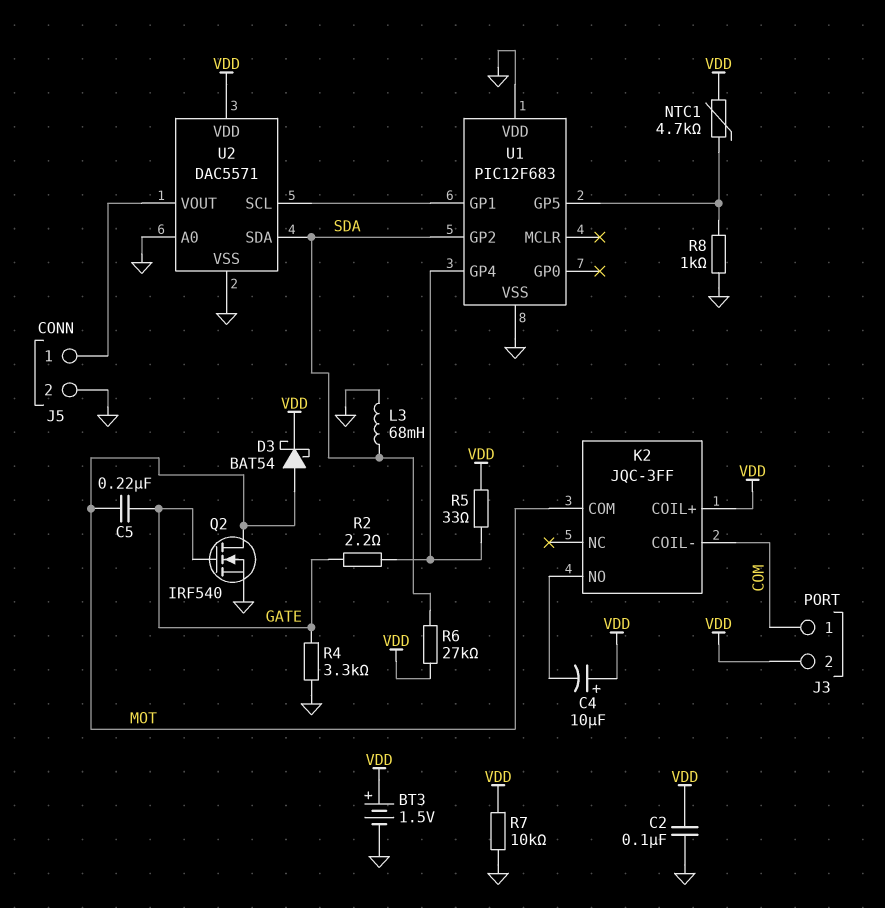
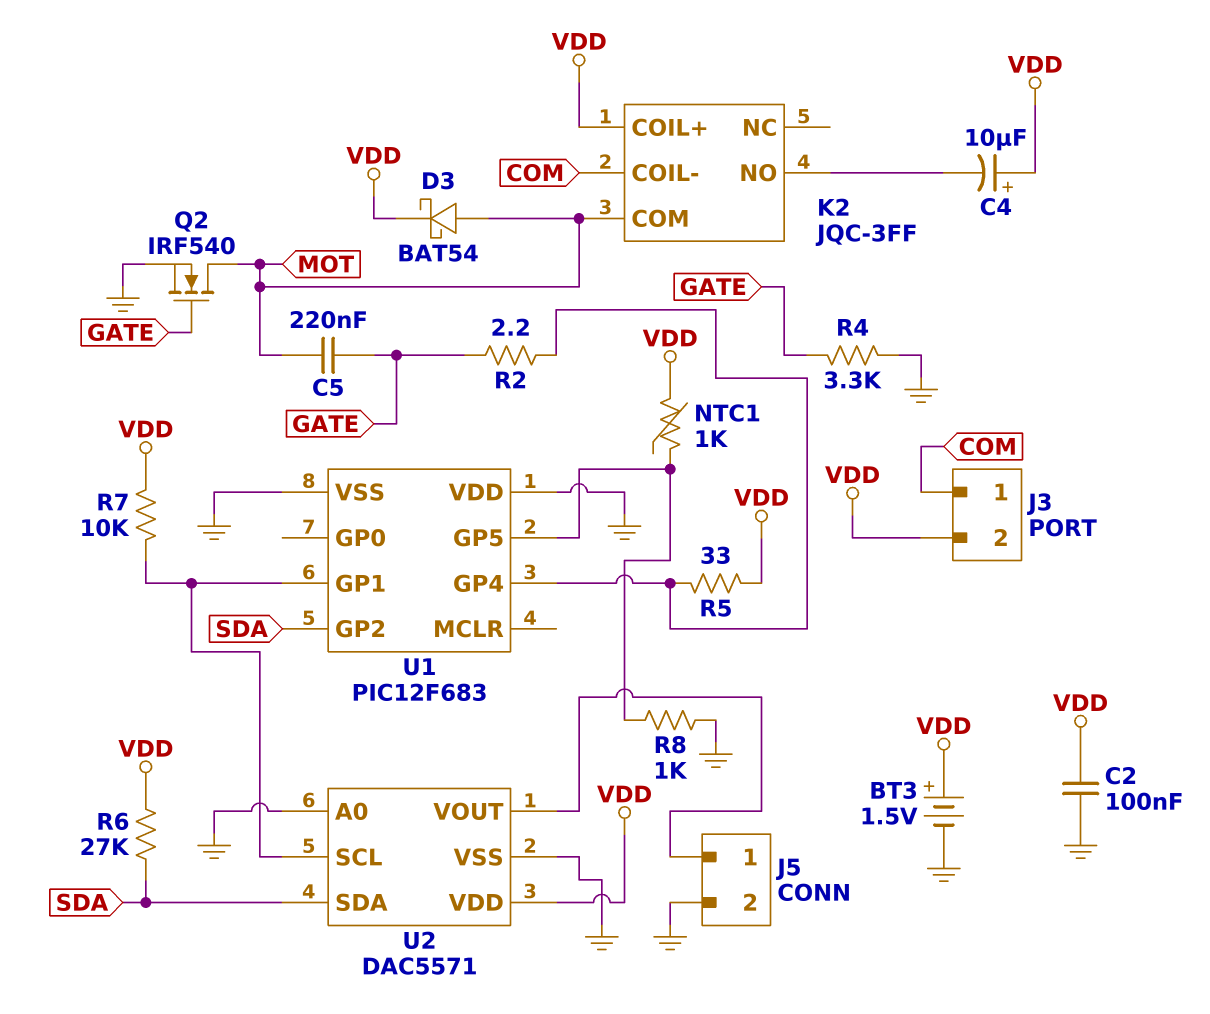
L3: 68mH (GND, SDA) -> none
NTC1: 4.7k (U1/GP5, VDD) -> 1k (U1/GP5, VDD)
R7: 10k (GND, VDD) -> 10k (U1/GP1, VDD)

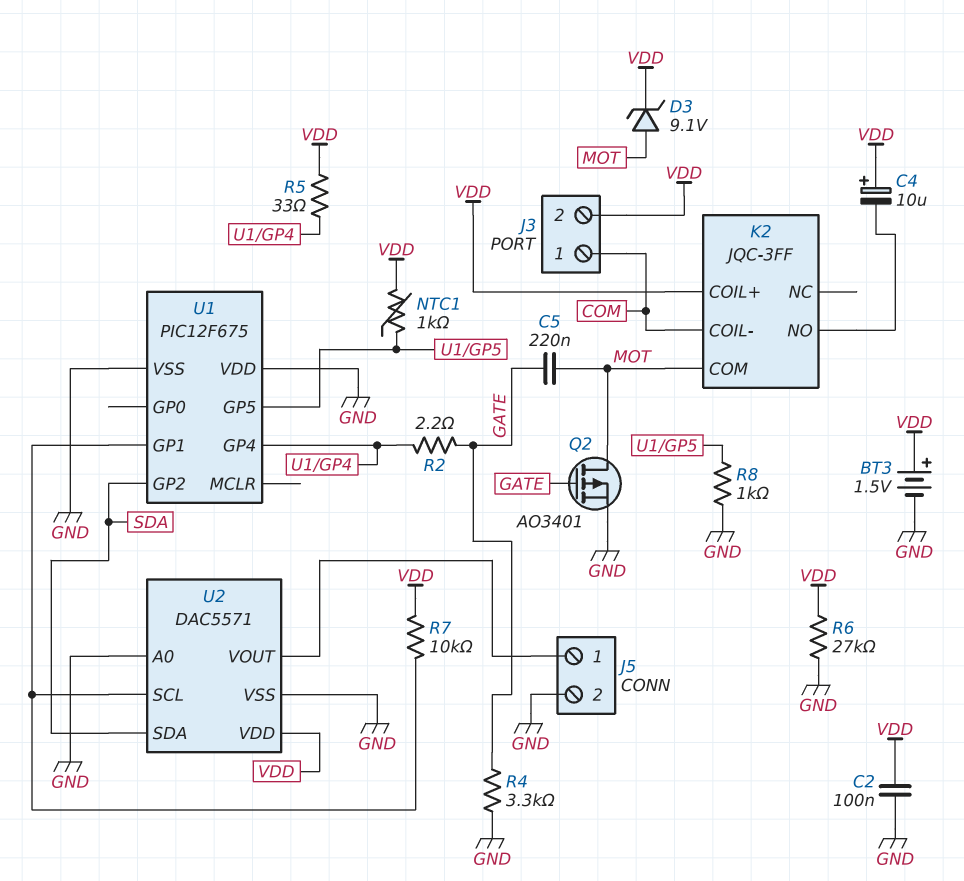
D3: schottky BAT54 (A MOT, K VDD) -> zener 9.1V (A MOT, K VDD)
Q2: NMOS IRF540 (G GATE, D MOT, S GND) -> PMOS AO3401 (G GATE, D MOT, S GND)
R6: 27k (SDA, VDD) -> 27k (GND, VDD)
U1: PIC12F683 -> PIC12F675

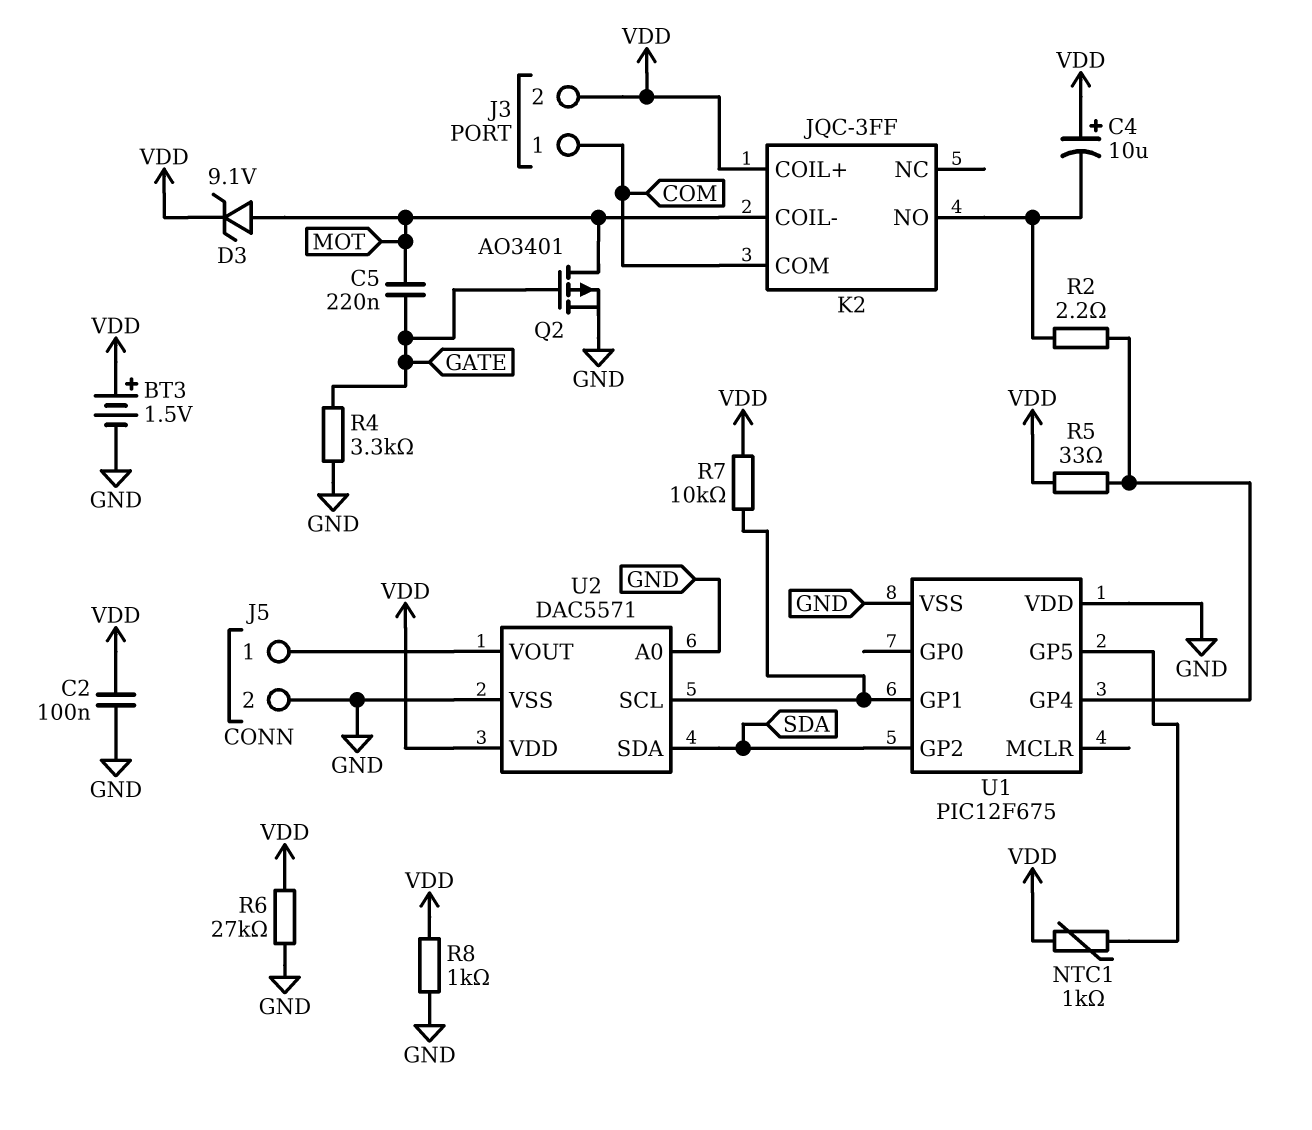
K2 pin COIL-: COM -> MOT
K2 pin COM: MOT -> COM
R2: 2.2 (GATE, U1/GP4) -> 2.2 (K2/NO, U1/GP4)
R8: 1k (GND, U1/GP5) -> 1k (GND, VDD)

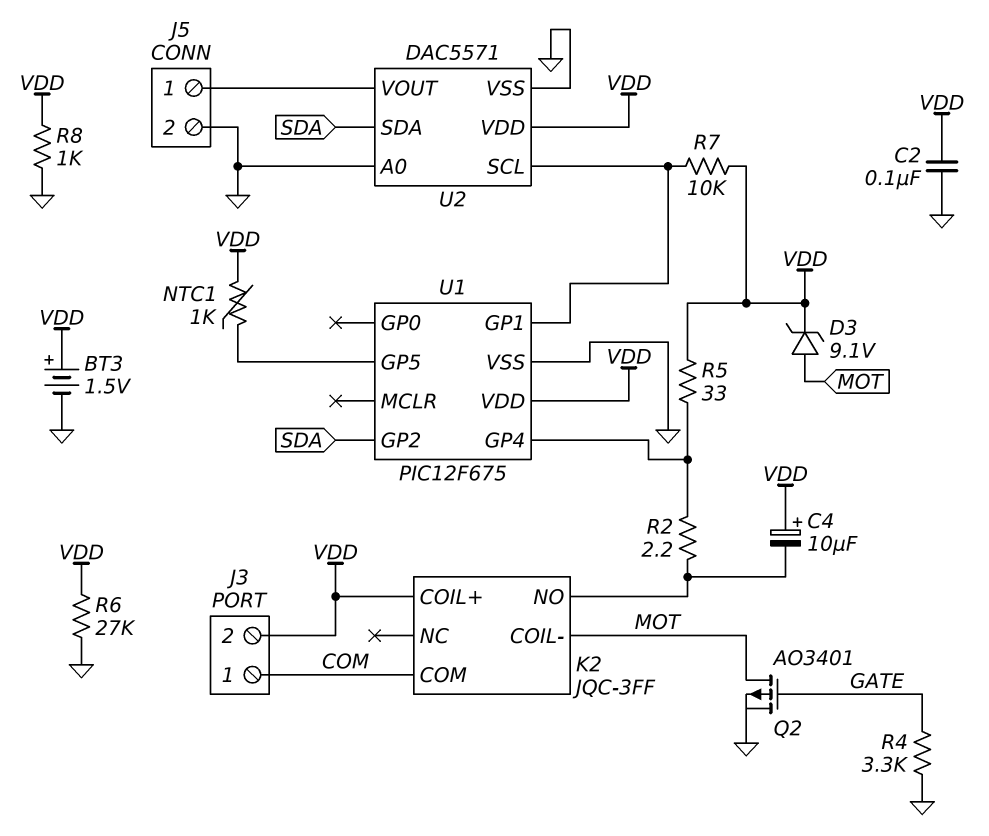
C5: 220nF (GATE, MOT) -> none
U1 pin VDD: GND -> VDD

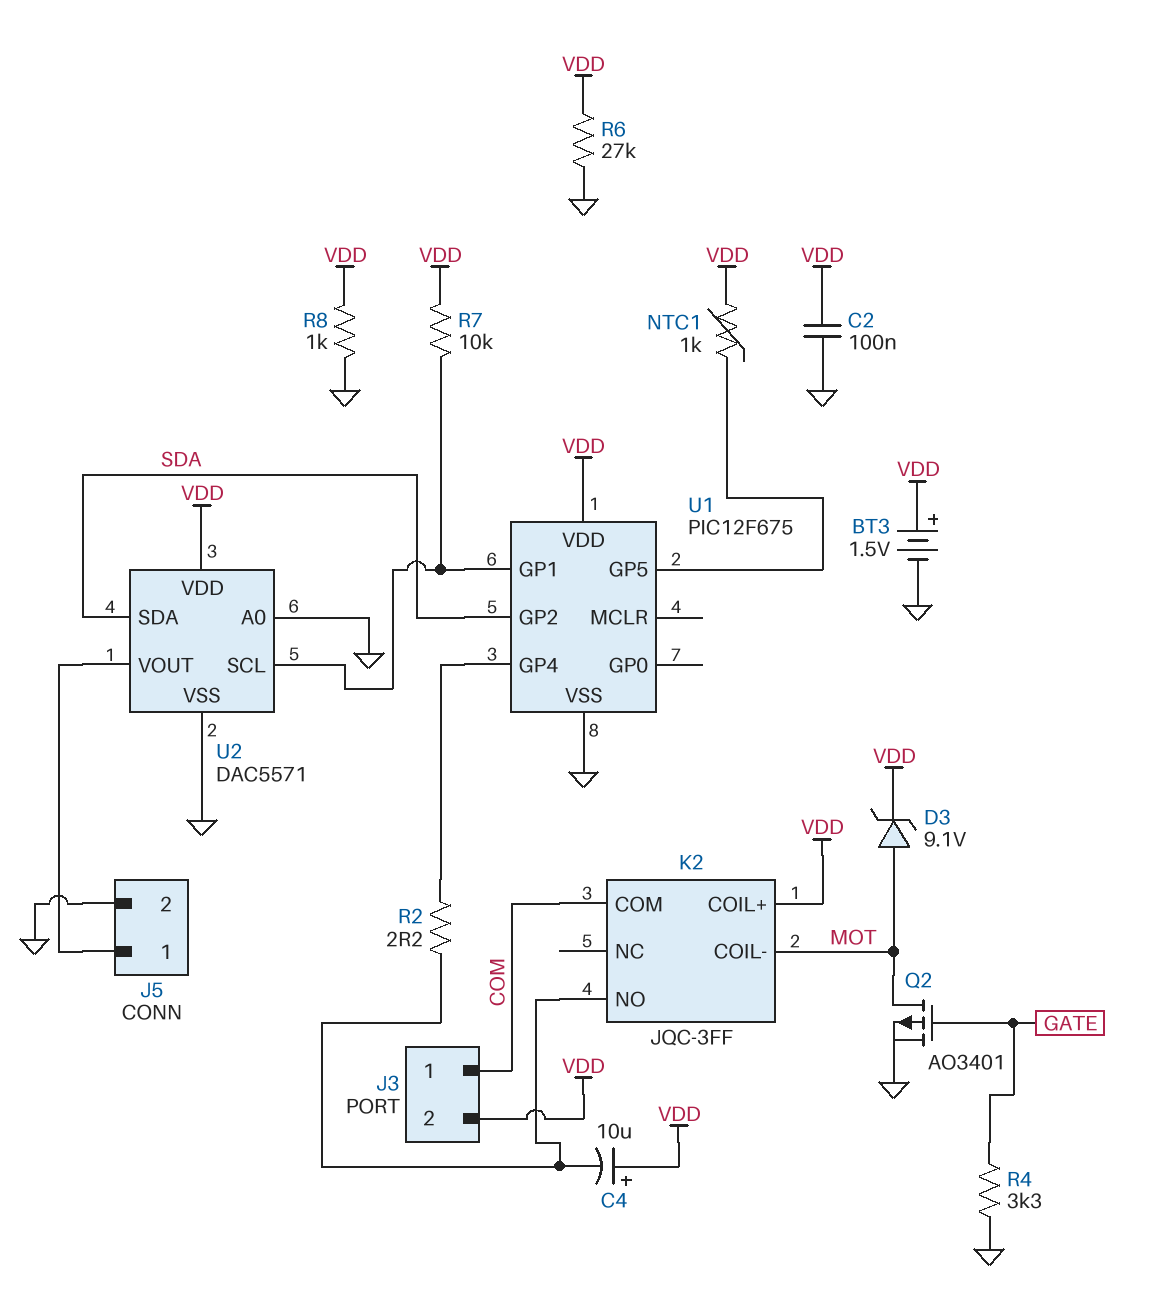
R5: 33 (U1/GP4, VDD) -> none

